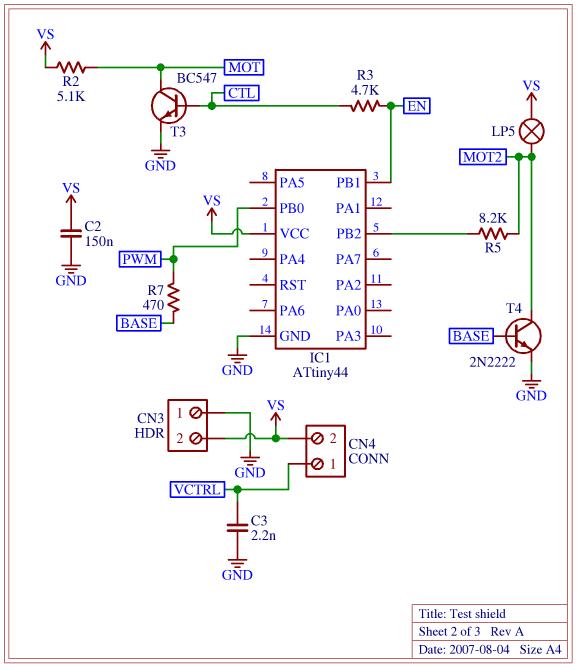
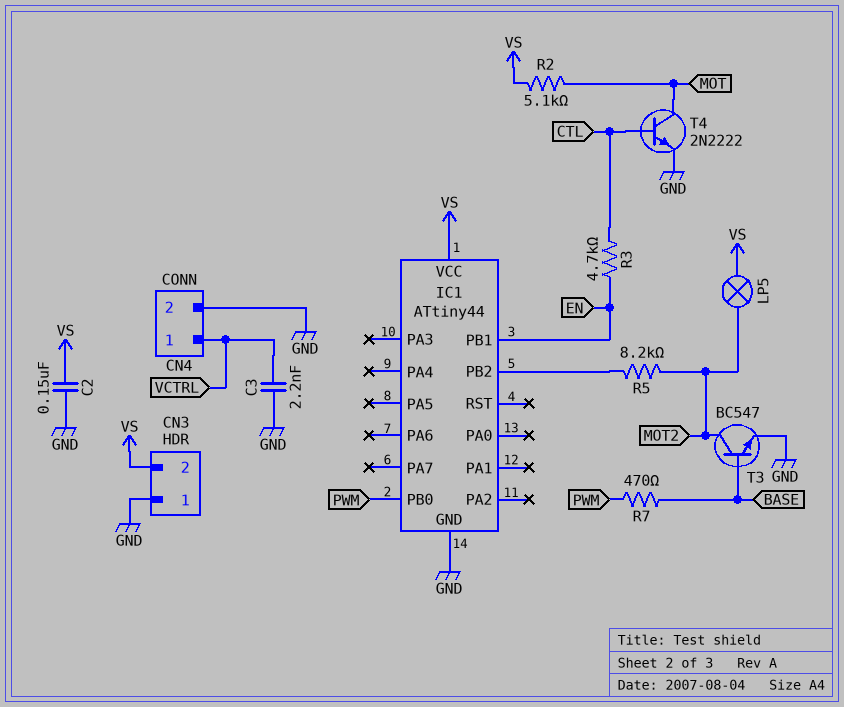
CN4 pin 2: VS -> GND
T3: NPN BC547 (B CTL, C MOT, E GND) -> NPN BC547 (B BASE, C MOT2, E GND)
T4: NPN 2N2222 (B BASE, C MOT2, E GND) -> NPN 2N2222 (B CTL, C MOT, E GND)

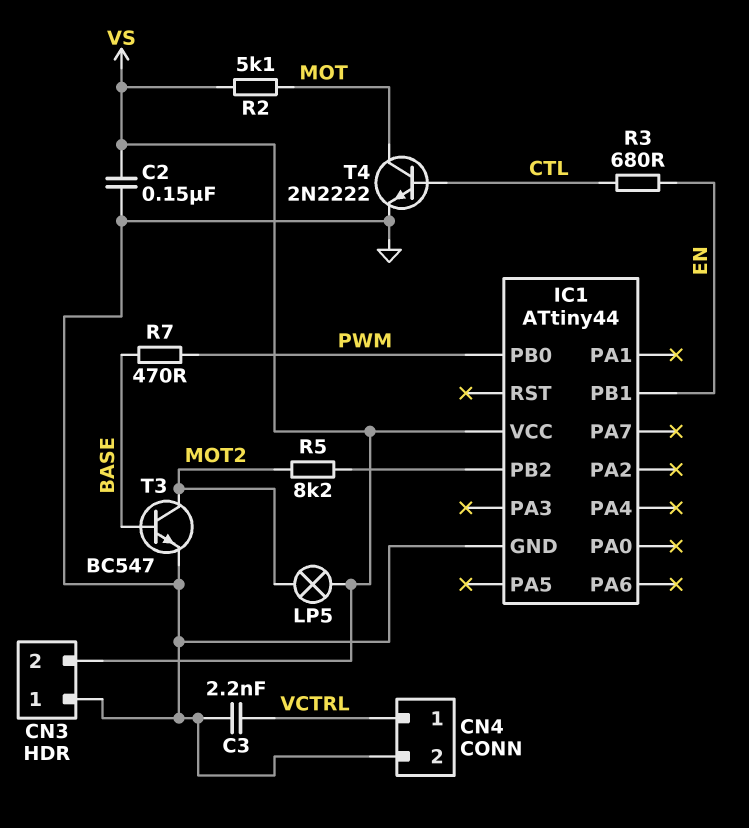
R3: 4.7k (CTL, EN) -> 680 (CTL, EN)

